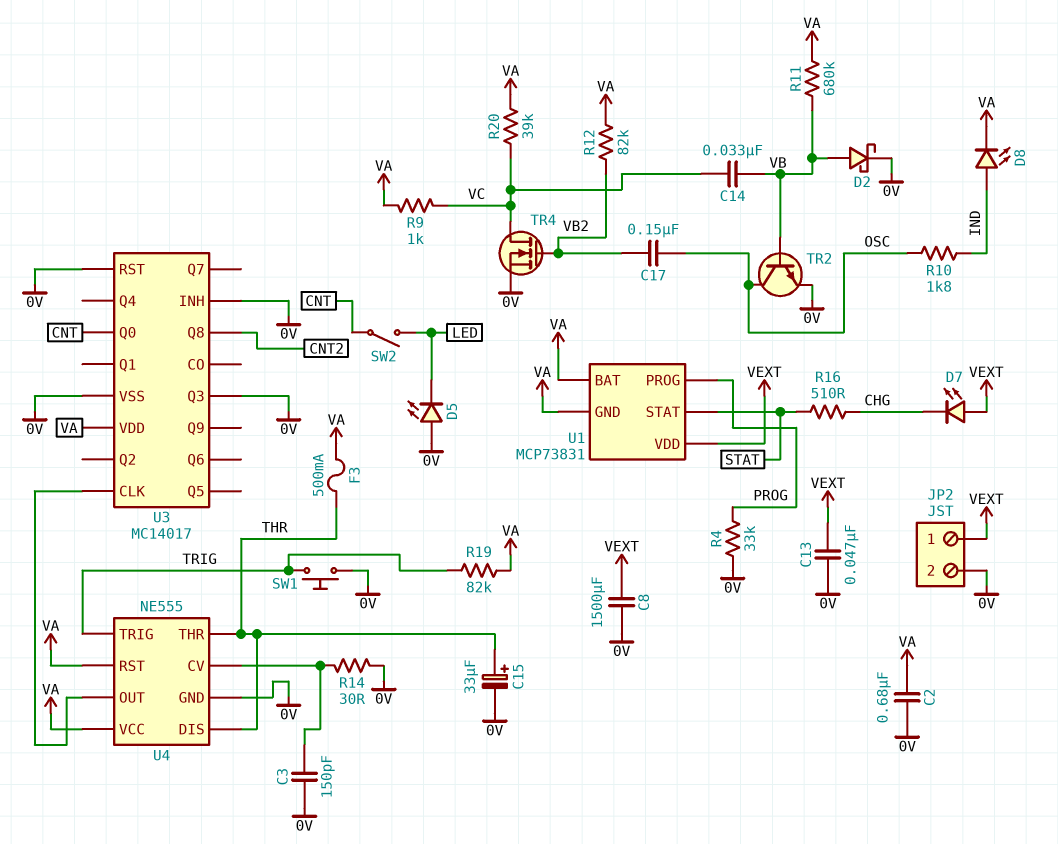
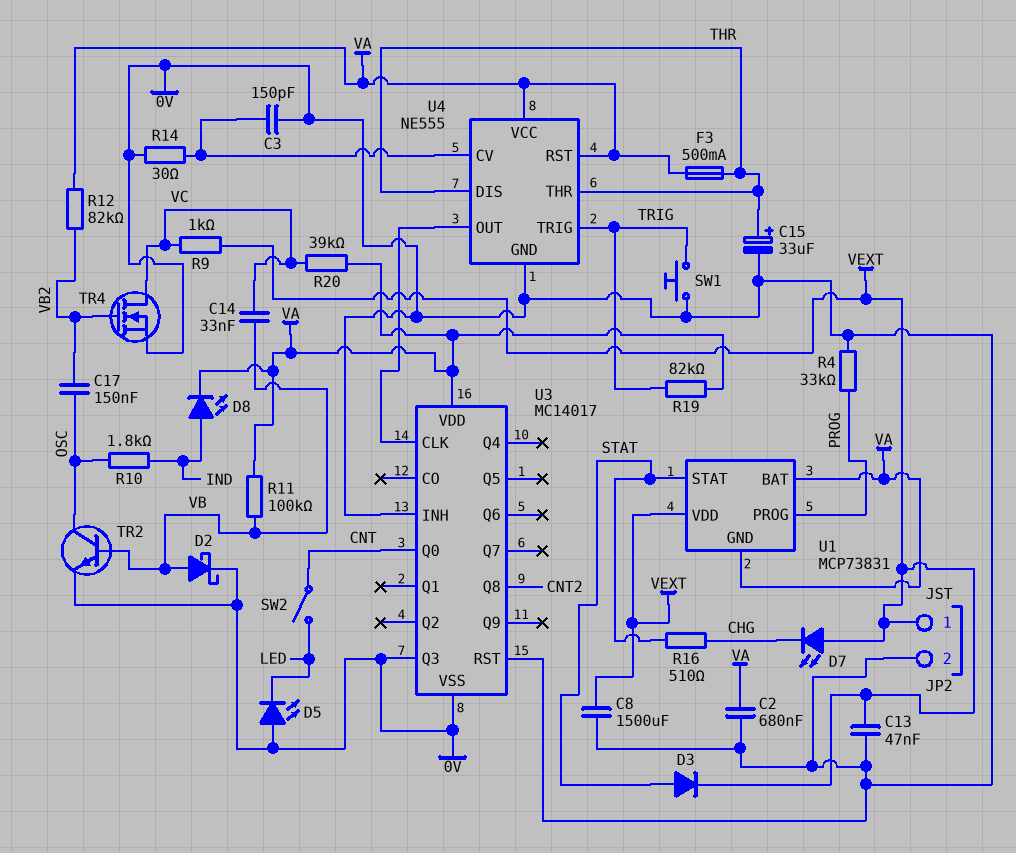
D3: none -> diode (A STAT, K VEXT)
R9: 1k (VA, VC) -> 1k (VC, VEXT)
R11: 680k (VA, VB) -> 100k (VA, VB)

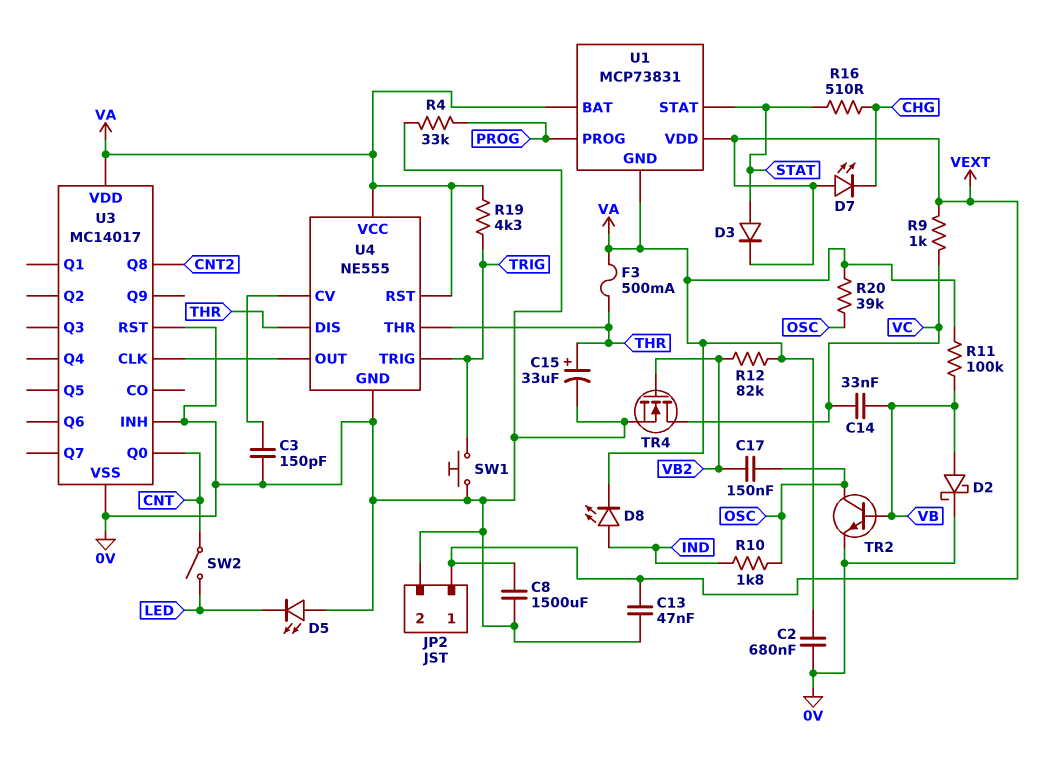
R14: 30 (0V, U4/CV) -> none
R19: 82k (TRIG, VA) -> 4.3k (TRIG, VA)
R20: 39k (VA, VC) -> 39k (OSC, VA)
U3 pin Q3: 0V -> none

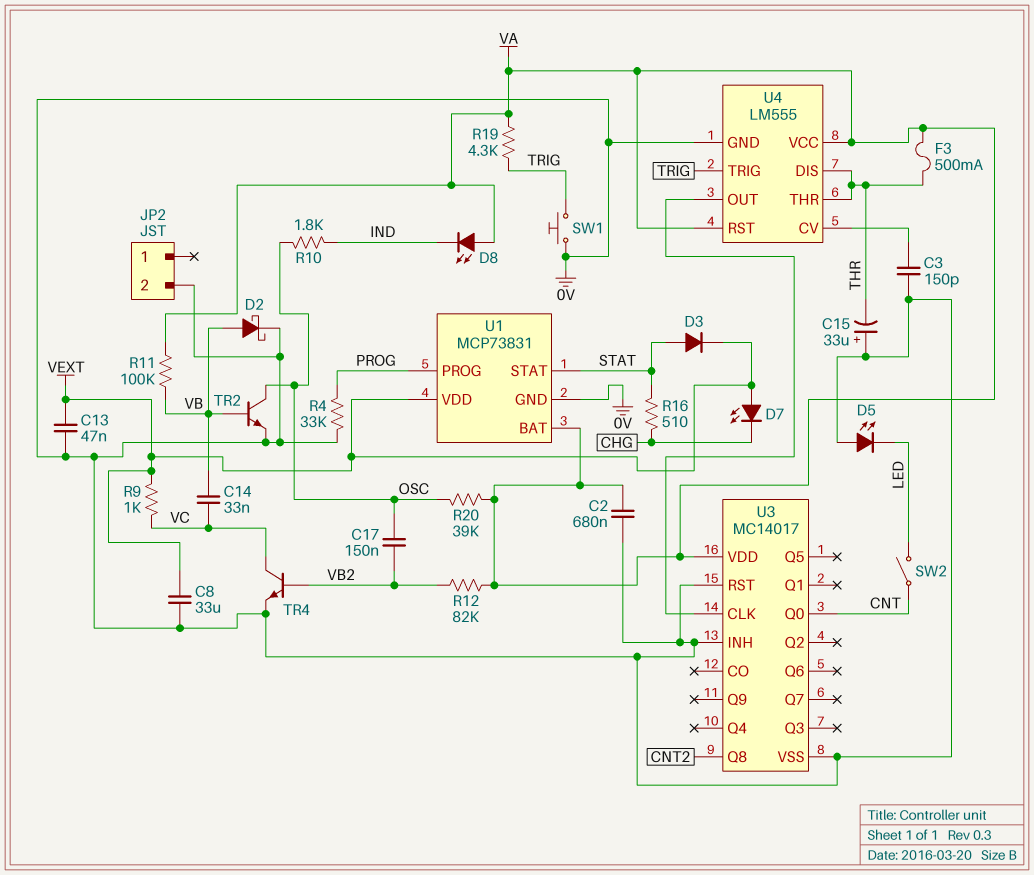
C8: 1500uF (0V, VEXT) -> 33uF (0V, VEXT)
C15: 33uF (plus THR, minus 0V) -> 33uF (plus 0V, minus THR)
D8: LED (A IND, K VA) -> LED (A VA, K IND)
JP2 pin 1: VEXT -> none
TR4: NMOS (G VB2, D VC, S 0V) -> NPN (B VB2, C VC, E 0V)
U1 pin GND: VA -> 0V
U4: NE555 -> LM555

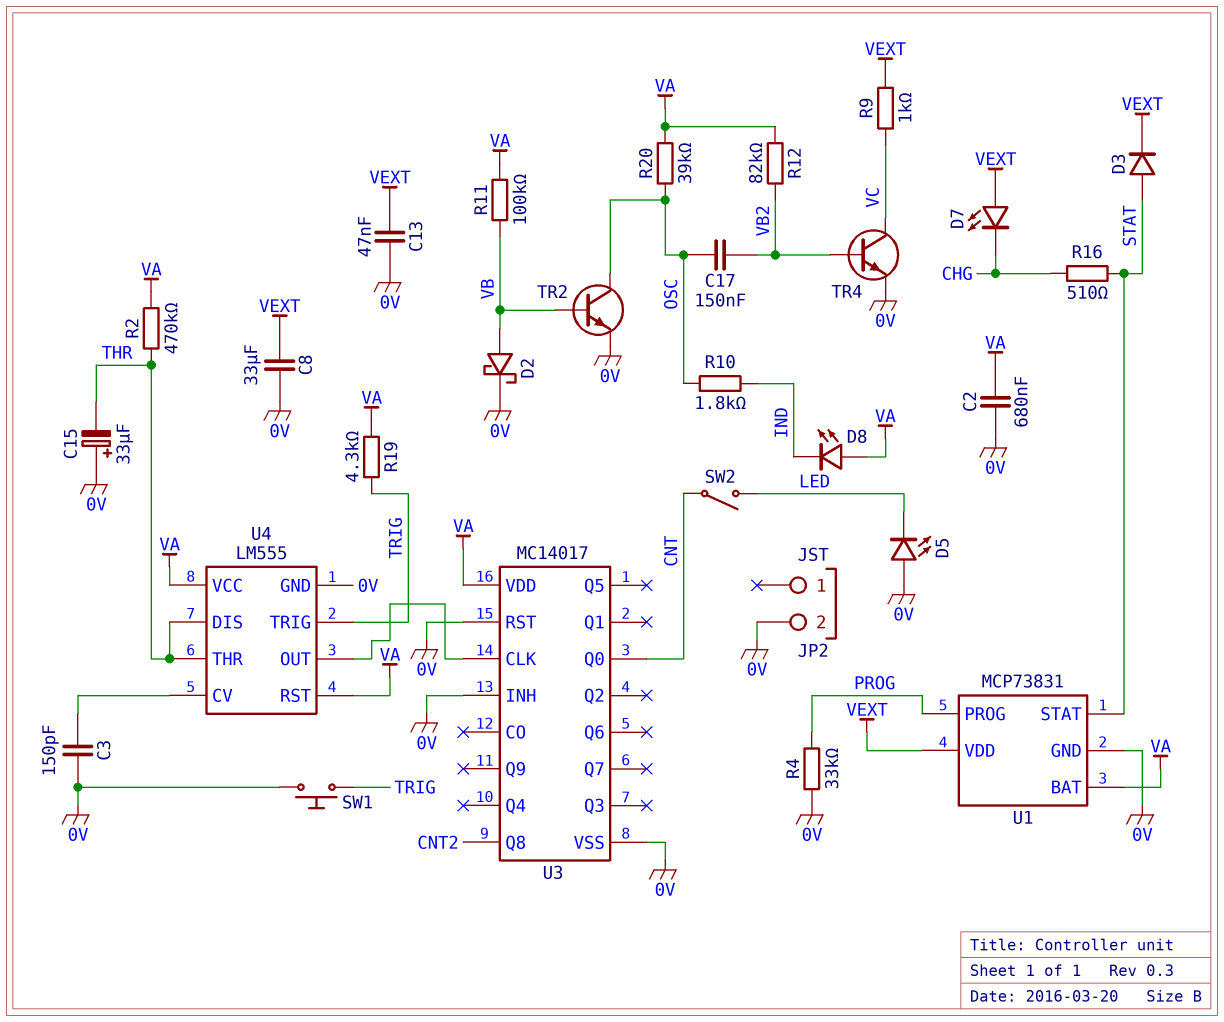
C14: 33nF (VB, VC) -> none
F3: 500mA (THR, VA) -> none
R2: none -> 470k (THR, VA)

